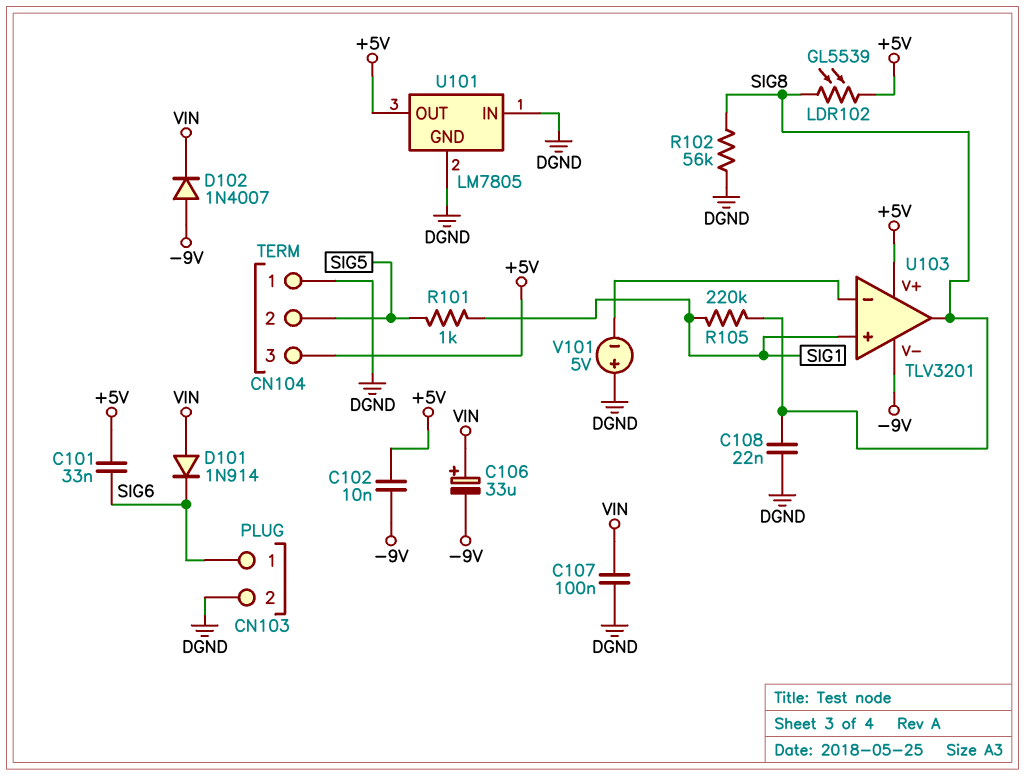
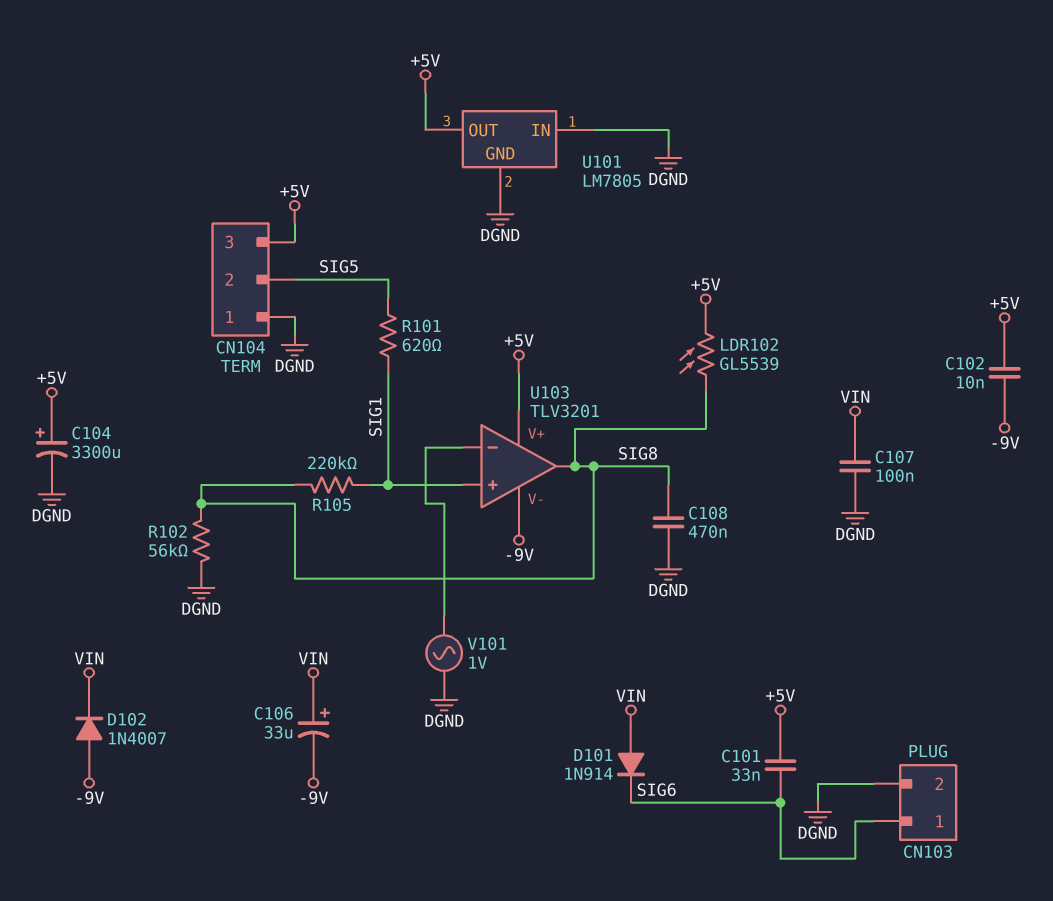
C104: none -> 3300uF (plus +5V, minus DGND)
C108: 22nF (DGND, SIG8) -> 470nF (DGND, SIG8)
R101: 1k (SIG1, SIG5) -> 620 (SIG1, SIG5)
V101: 5V (plus DGND, minus U103/in-) -> AC 1V (DGND, U103/in-)

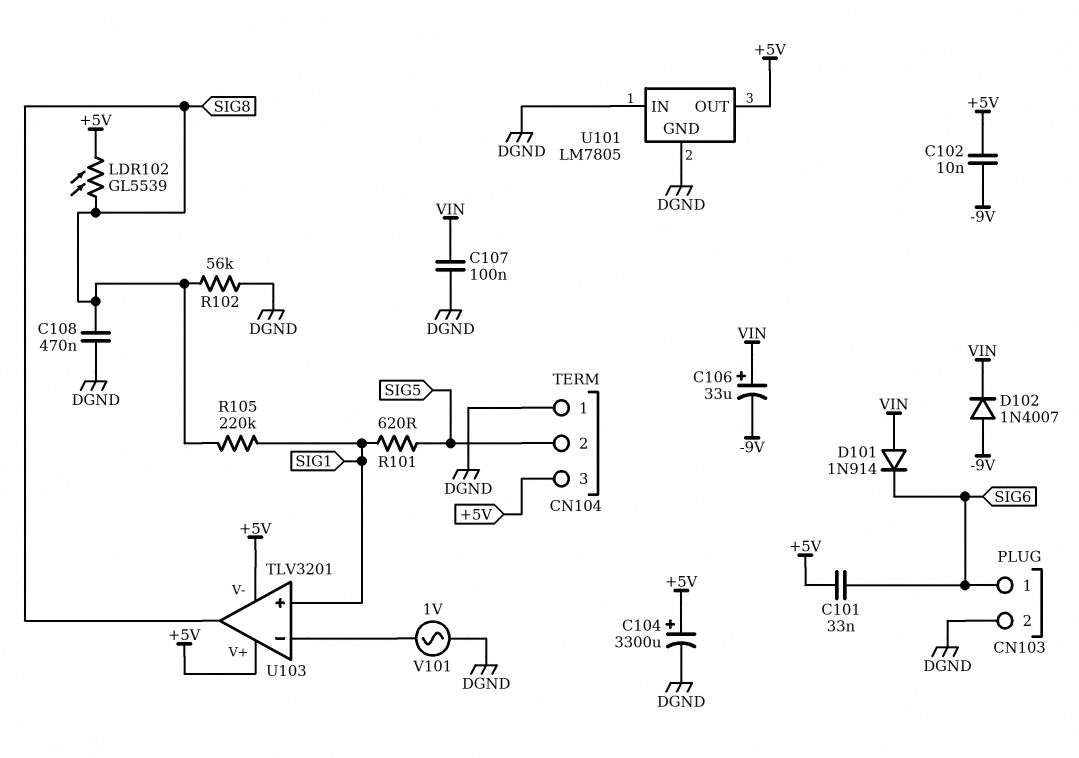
U103 pin V-: -9V -> +5V

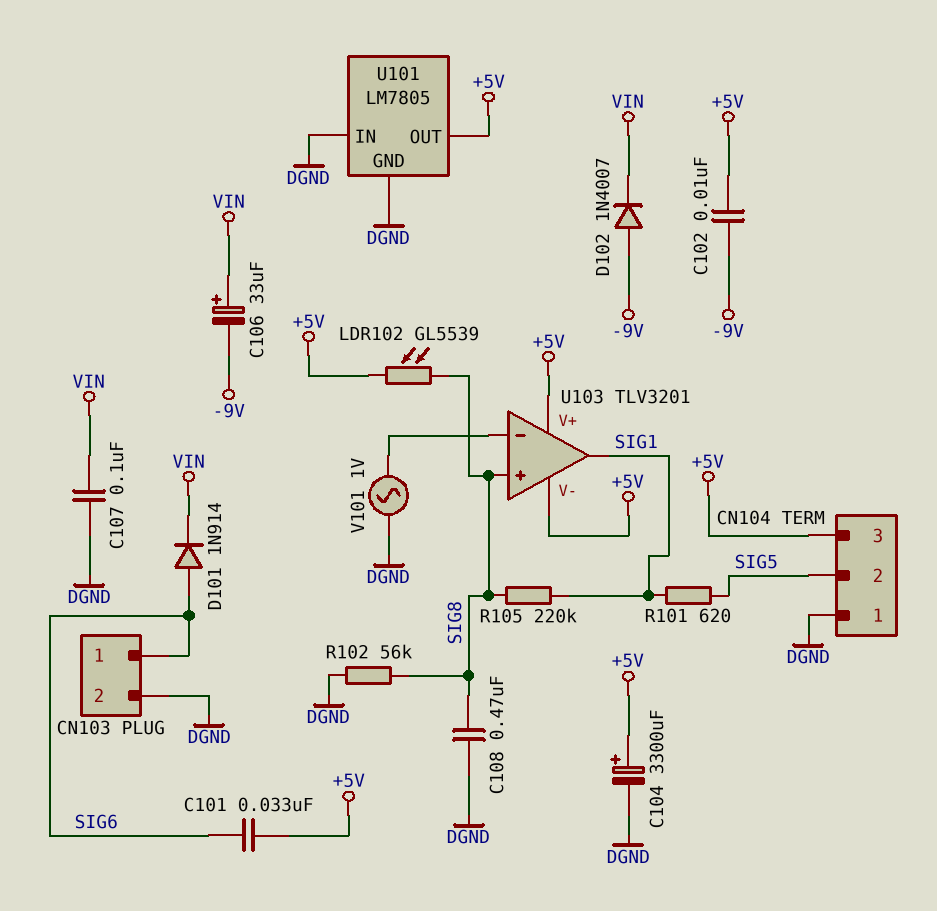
D101: diode 1N914 (A VIN, K SIG6) -> diode 1N914 (A SIG6, K VIN)
U103 pin in+: SIG1 -> SIG8
U103 pin out: SIG8 -> SIG1

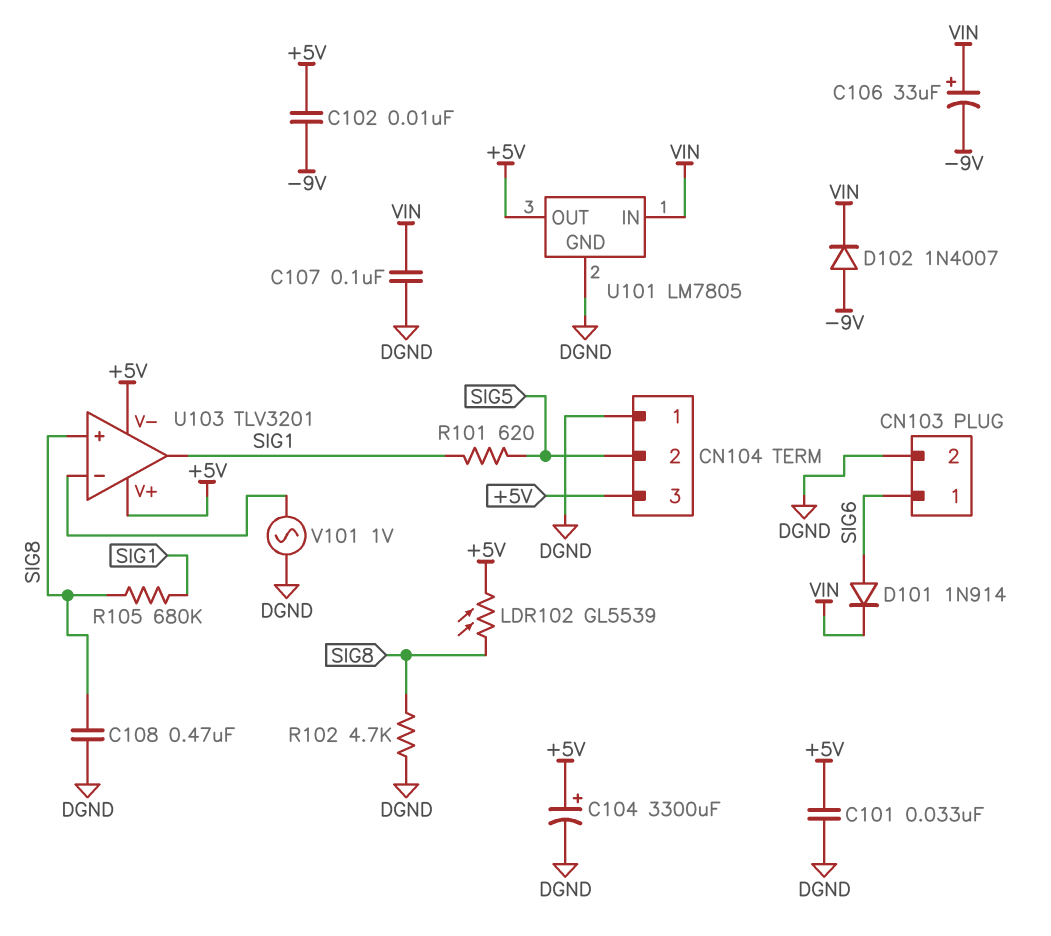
C101: 33nF (+5V, SIG6) -> 33nF (+5V, DGND)
R102: 56k (DGND, SIG8) -> 4.7k (DGND, SIG8)
R105: 220k (SIG1, SIG8) -> 680k (SIG1, SIG8)
U101 pin IN: DGND -> VIN

